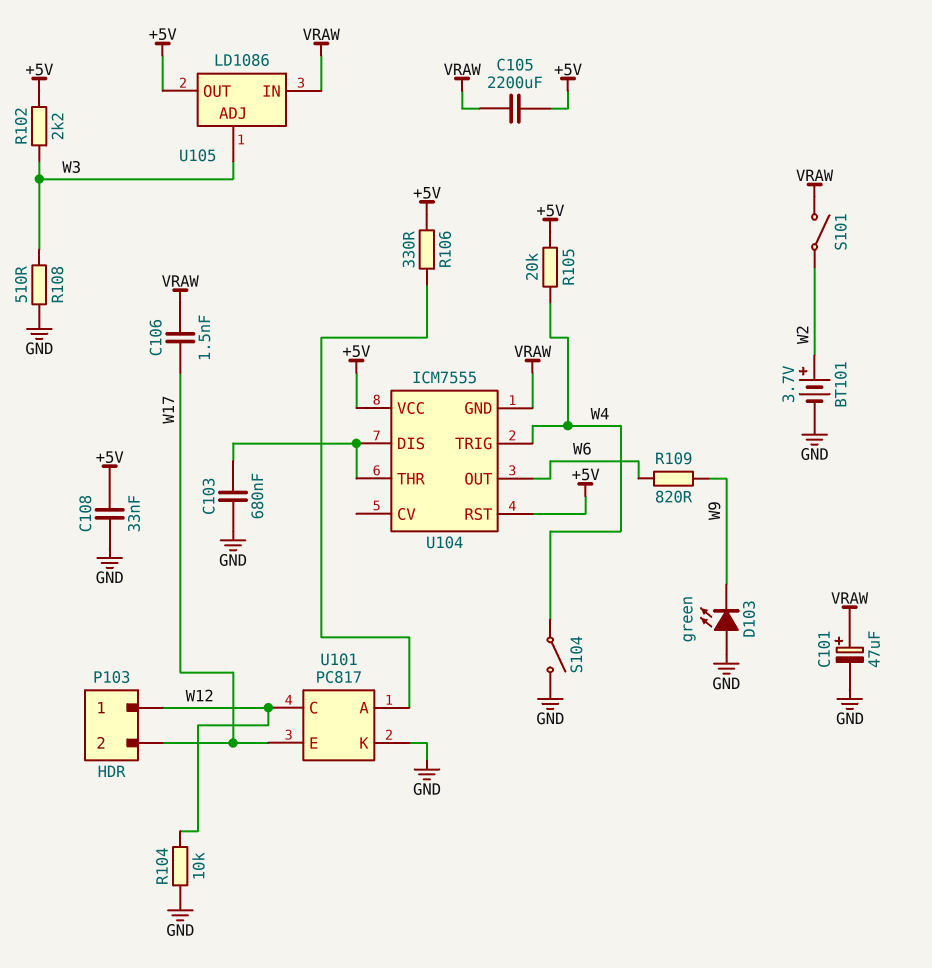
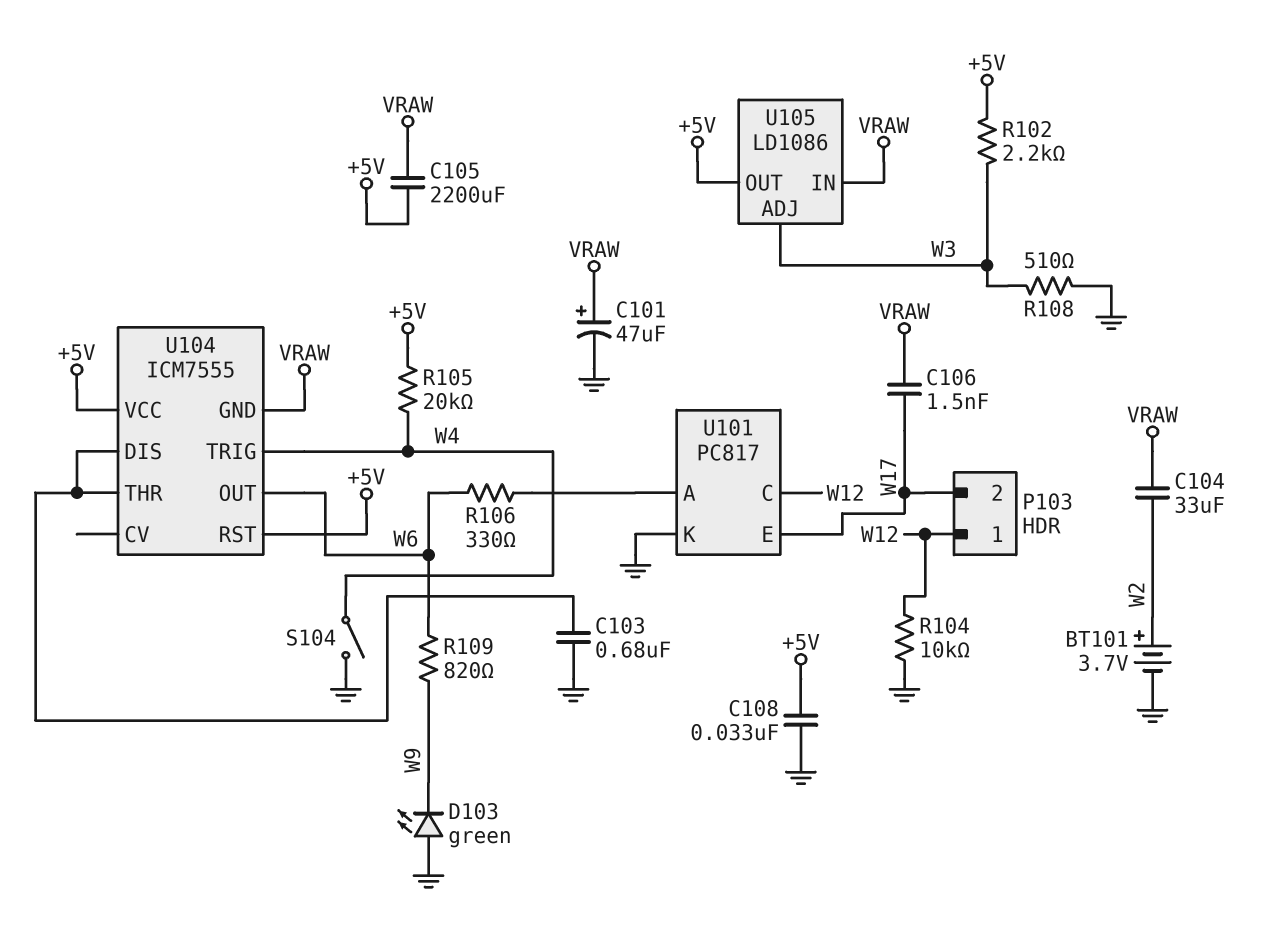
C104: none -> 33uF (VRAW, W2)
R106: 330 (+5V, U101/A) -> 330 (U101/A, W6)
S101: switch (VRAW, W2) -> none

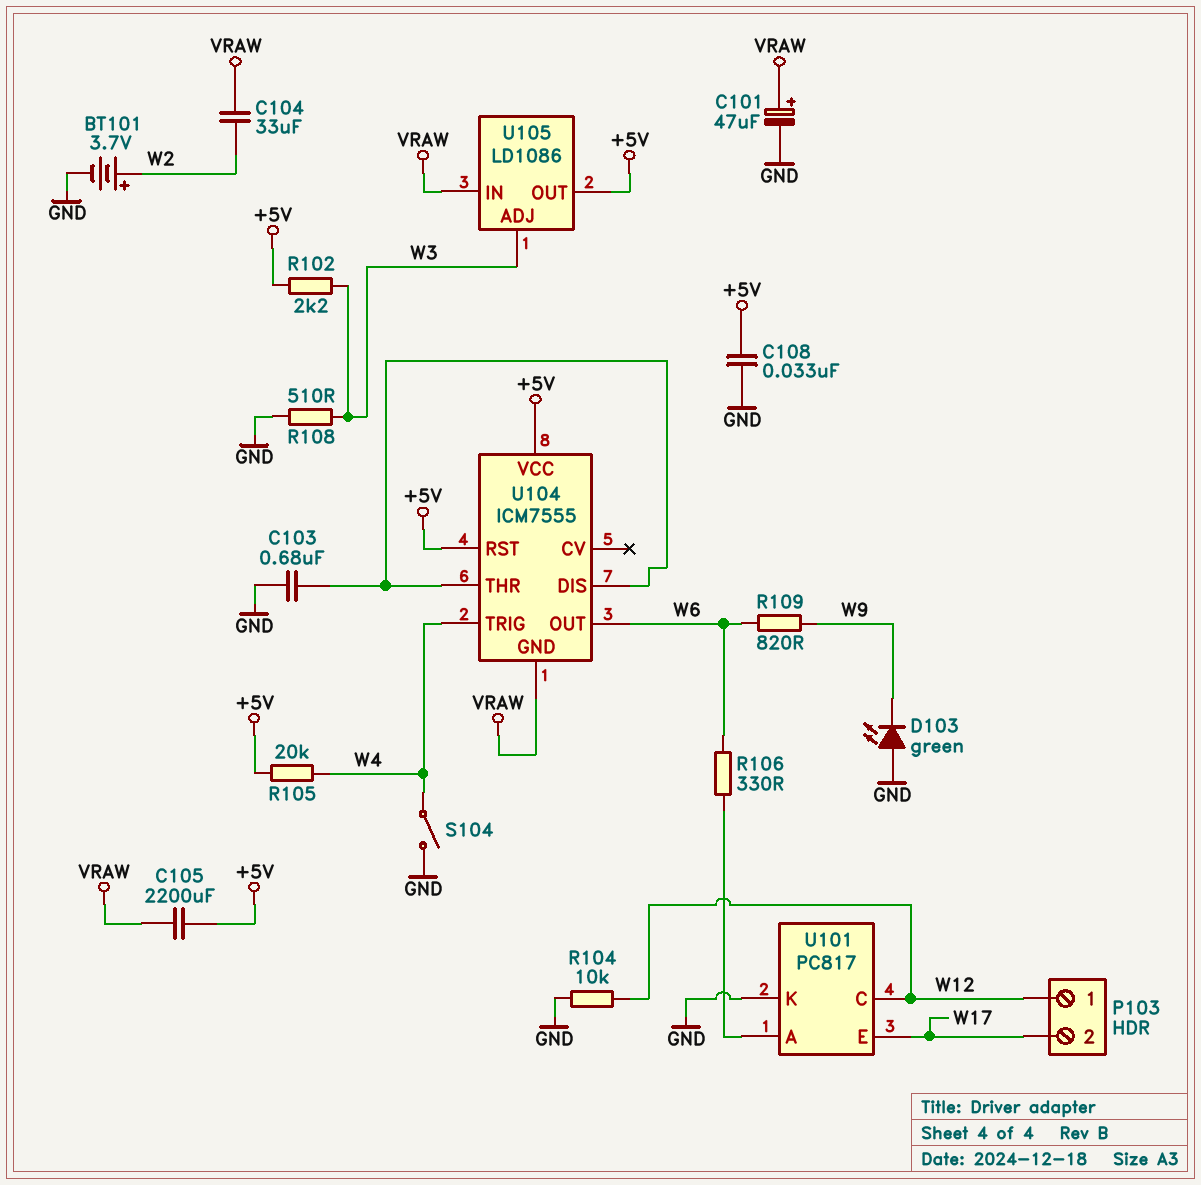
C106: 1.5nF (VRAW, W17) -> none

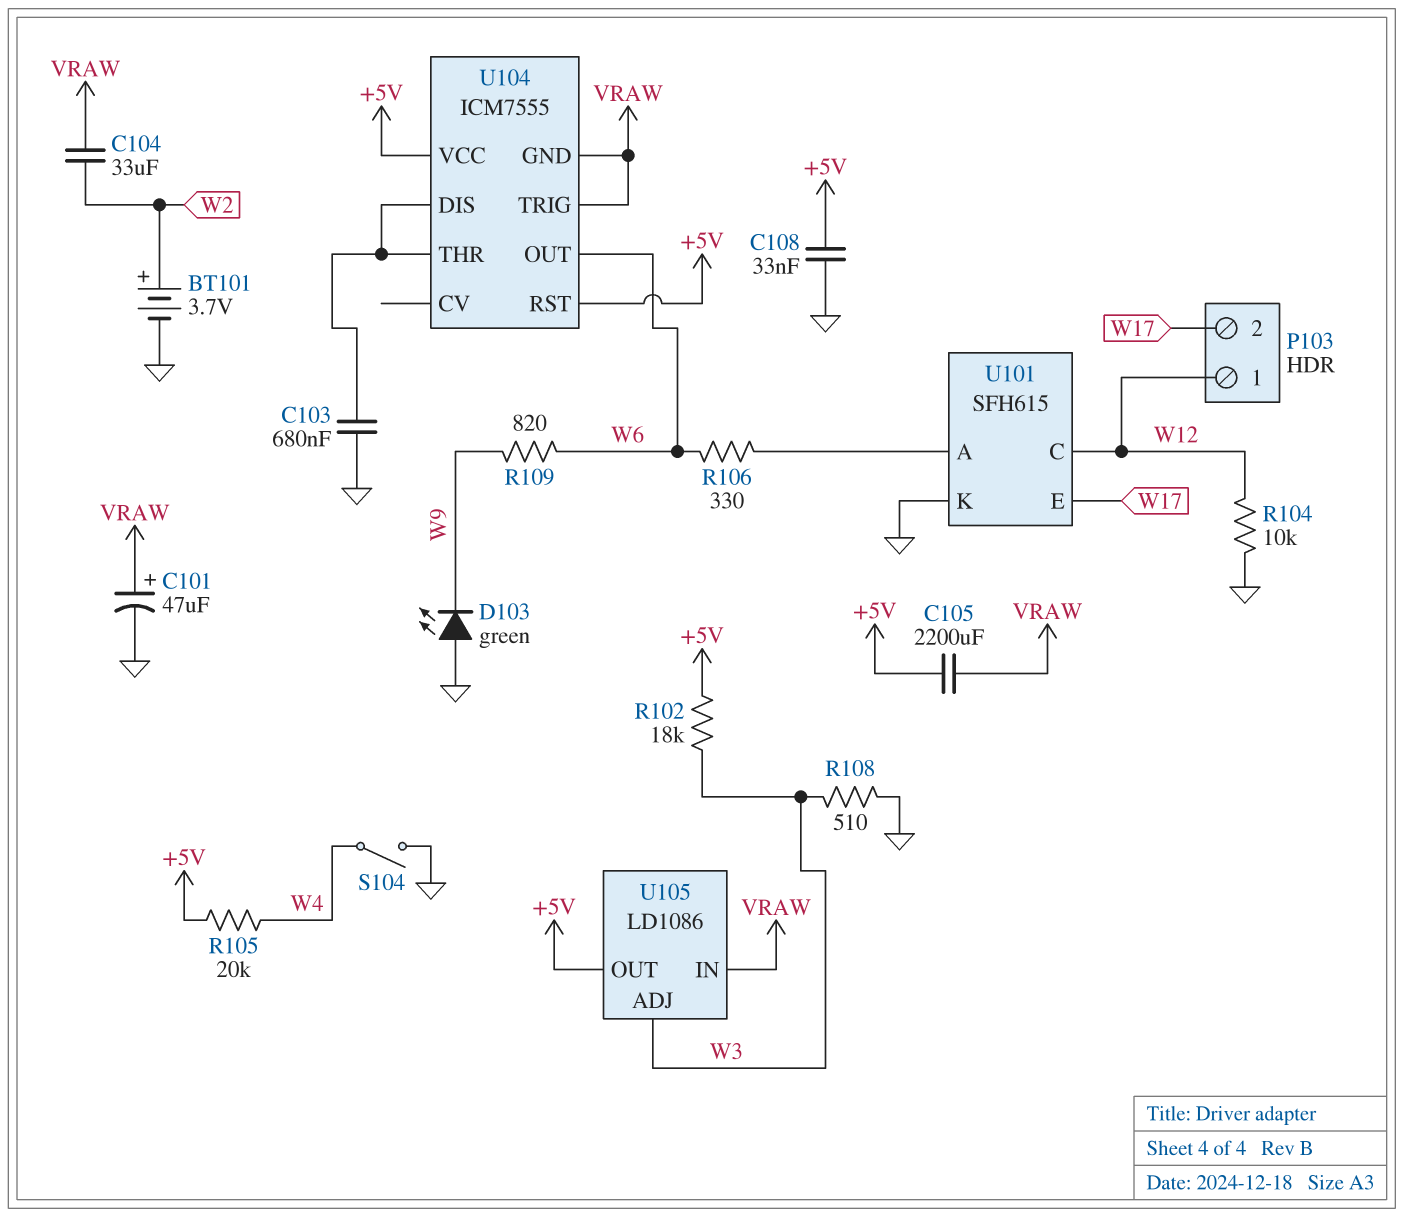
R102: 2.2k (+5V, W3) -> 18k (+5V, W3)
U101: PC817 -> SFH615
U104 pin TRIG: W4 -> VRAW

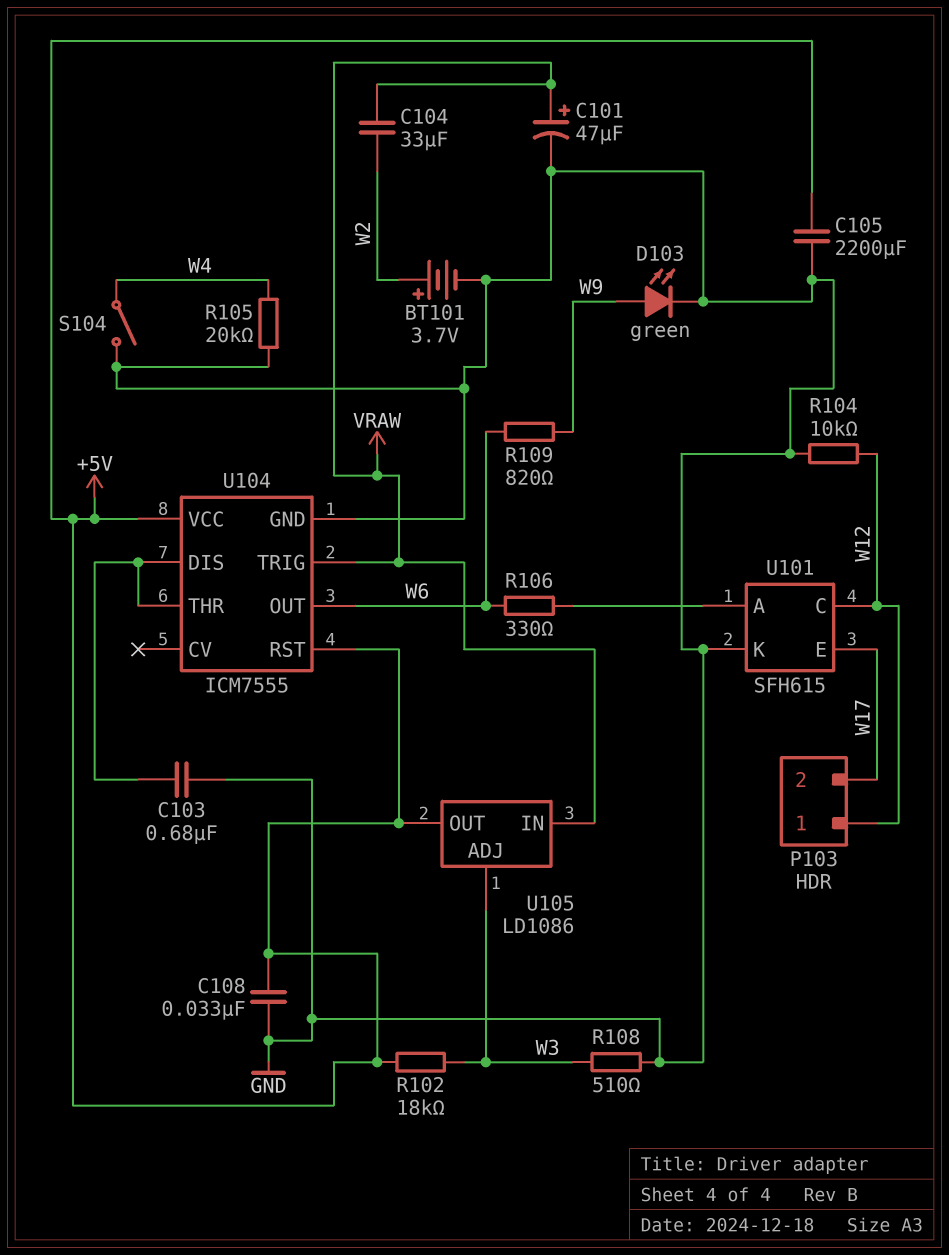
C105: 2200uF (+5V, VRAW) -> 2200uF (+5V, GND)
D103: LED green (A GND, K W9) -> LED green (A W9, K GND)
R105: 20k (+5V, W4) -> 20k (GND, W4)
U104 pin GND: VRAW -> GND

